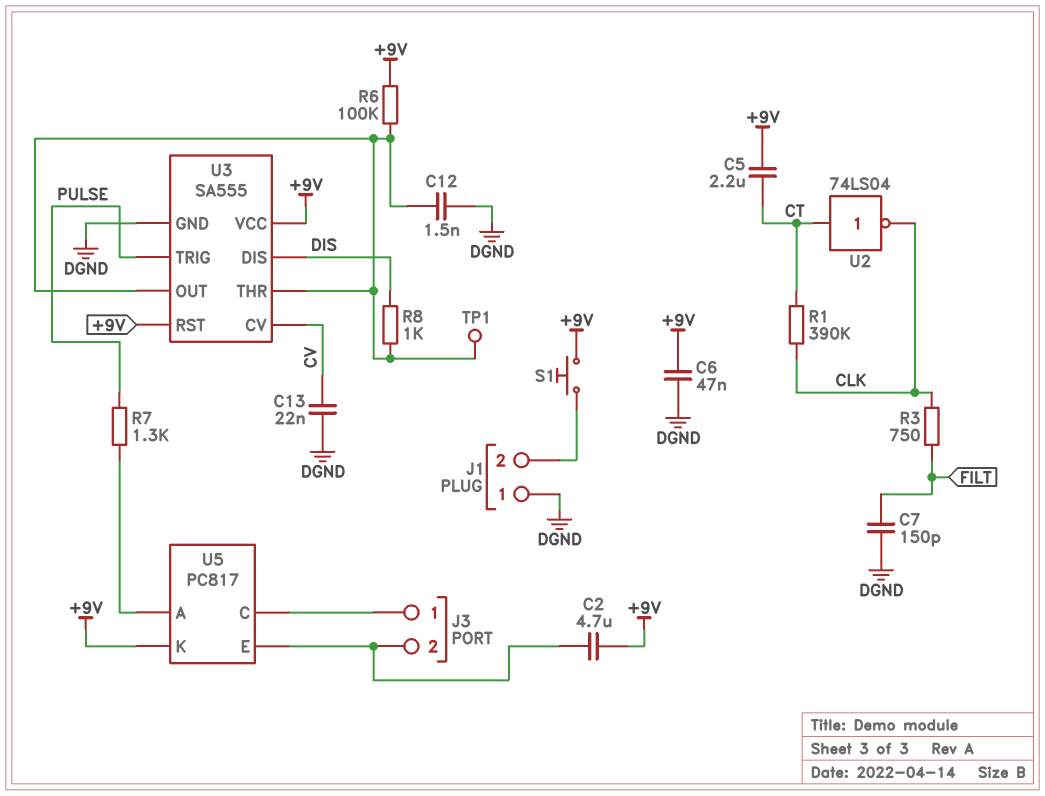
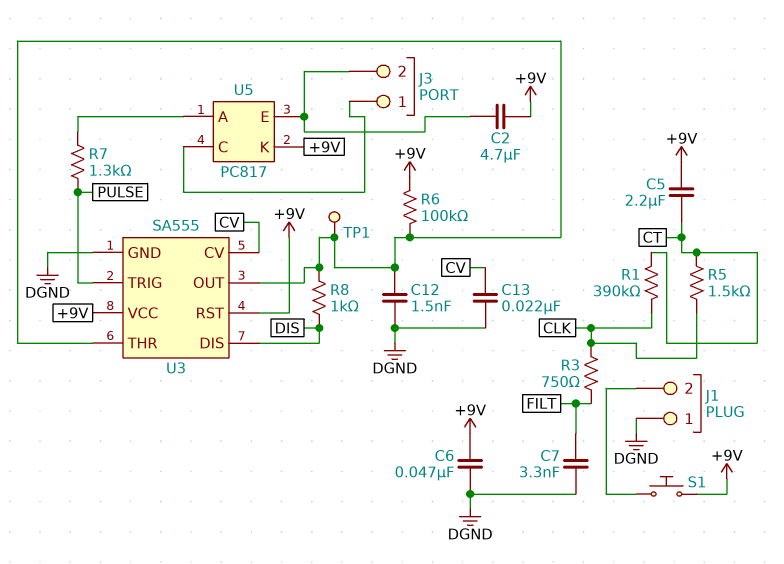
C7: 150pF (DGND, FILT) -> 3.3nF (DGND, FILT)
R5: none -> 1.5k (CLK, CT)
U2: NOT 74LS04 (in CT, out CLK) -> none

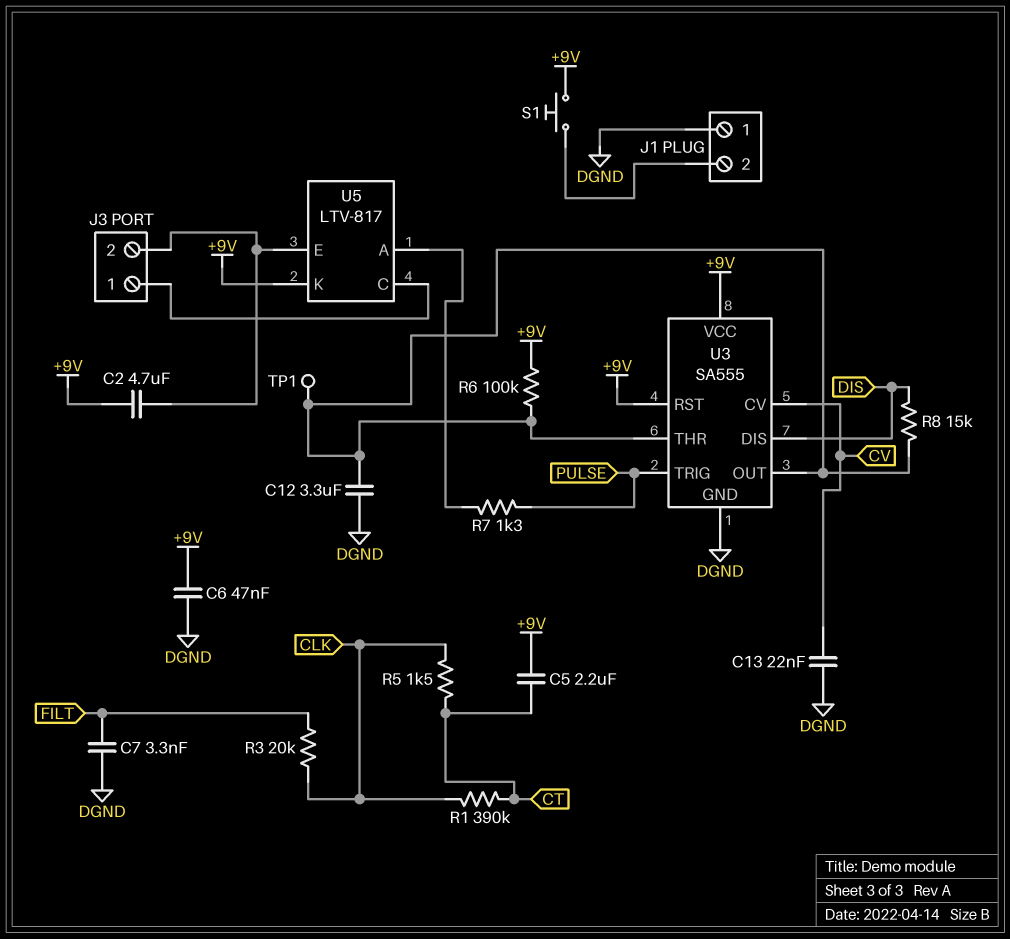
C12: 1.5nF (DGND, U3/OUT) -> 3.3uF (DGND, U3/OUT)
R3: 750 (CLK, FILT) -> 20k (CLK, FILT)
R8: 1k (DIS, U3/OUT) -> 15k (DIS, U3/OUT)
U5: PC817 -> LTV-817

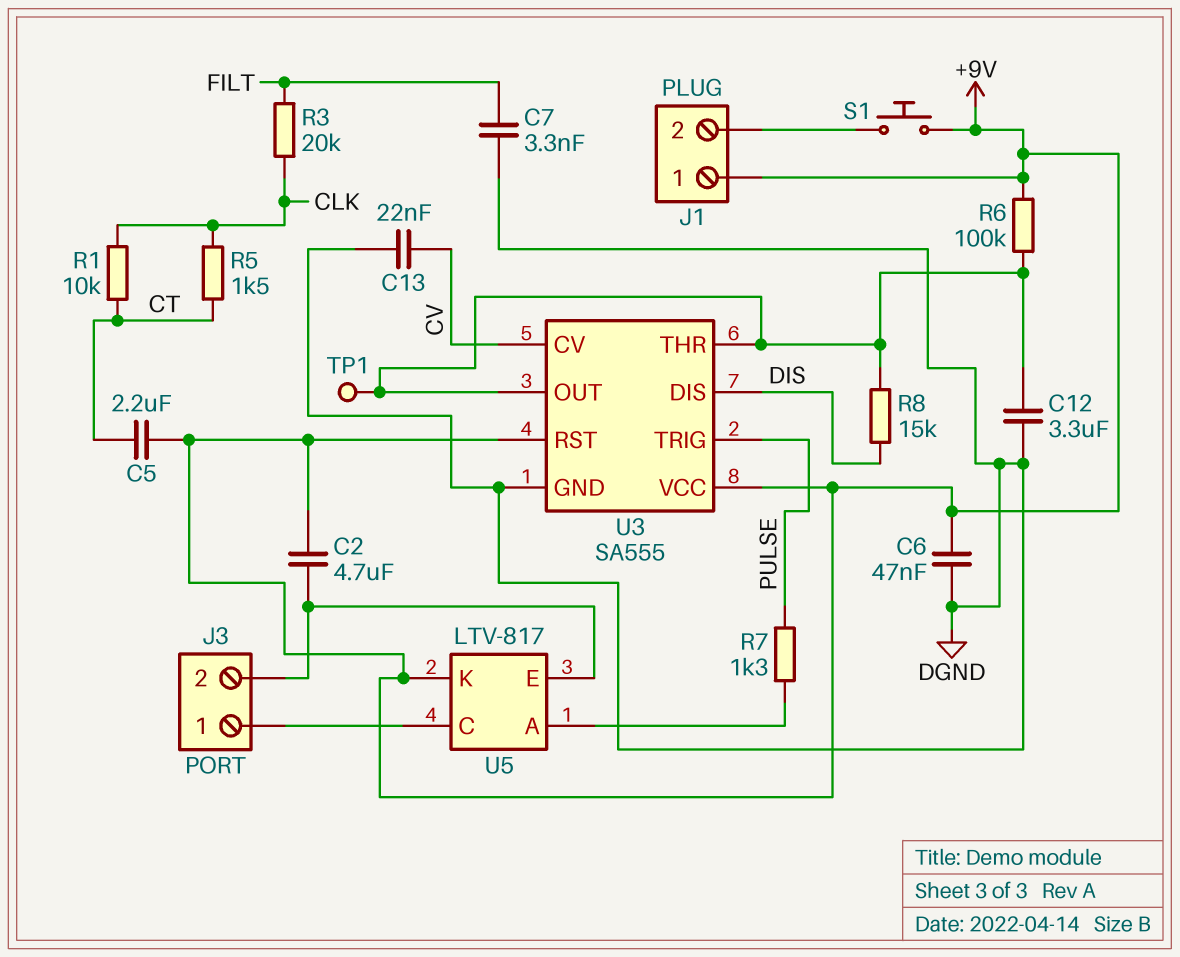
J1 pin 1: DGND -> +9V
R1: 390k (CLK, CT) -> 10k (CLK, CT)

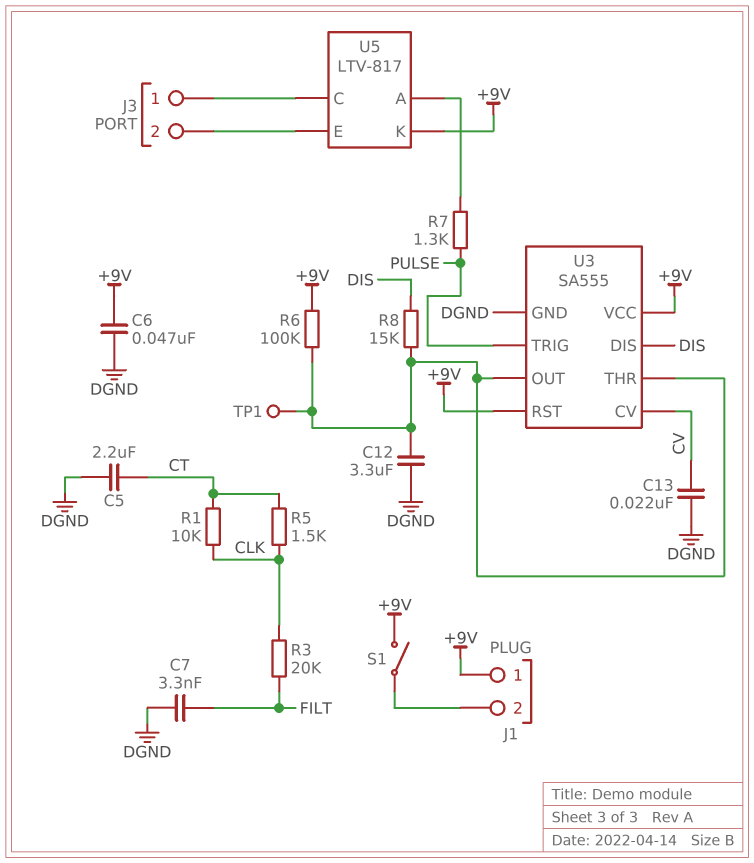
C2: 4.7uF (+9V, J3/2) -> none
C5: 2.2uF (+9V, CT) -> 2.2uF (CT, DGND)
S1: button (+9V, J1/2) -> switch (+9V, J1/2)

